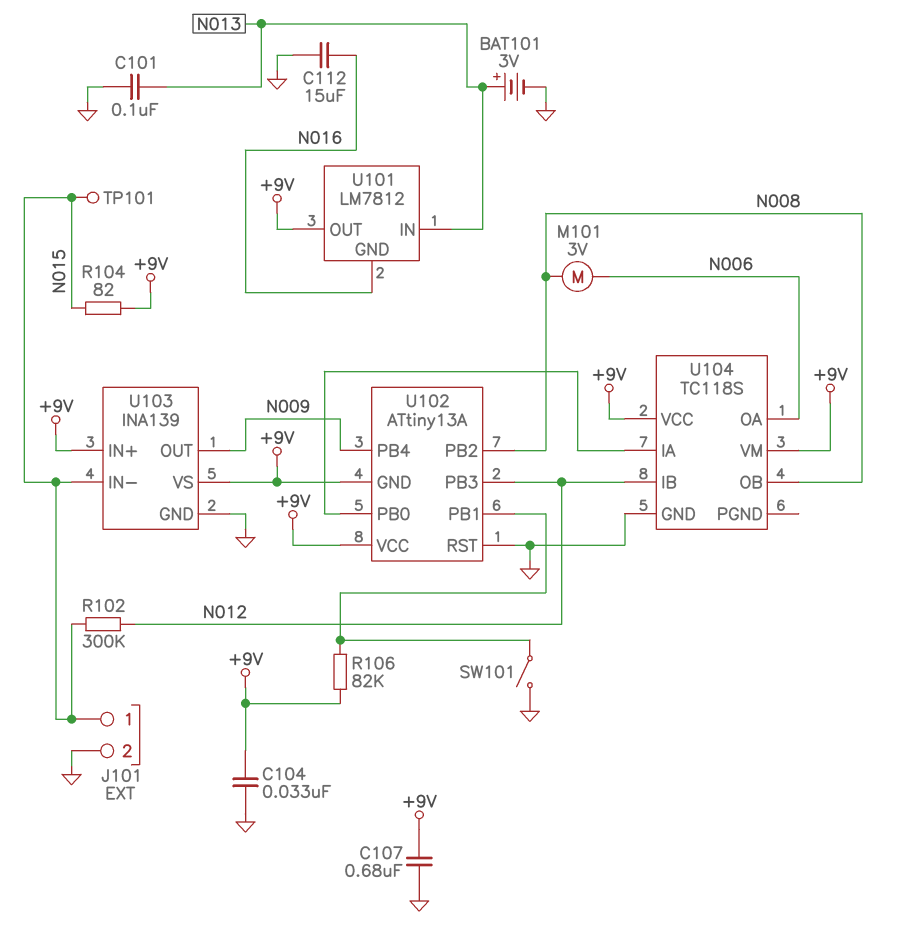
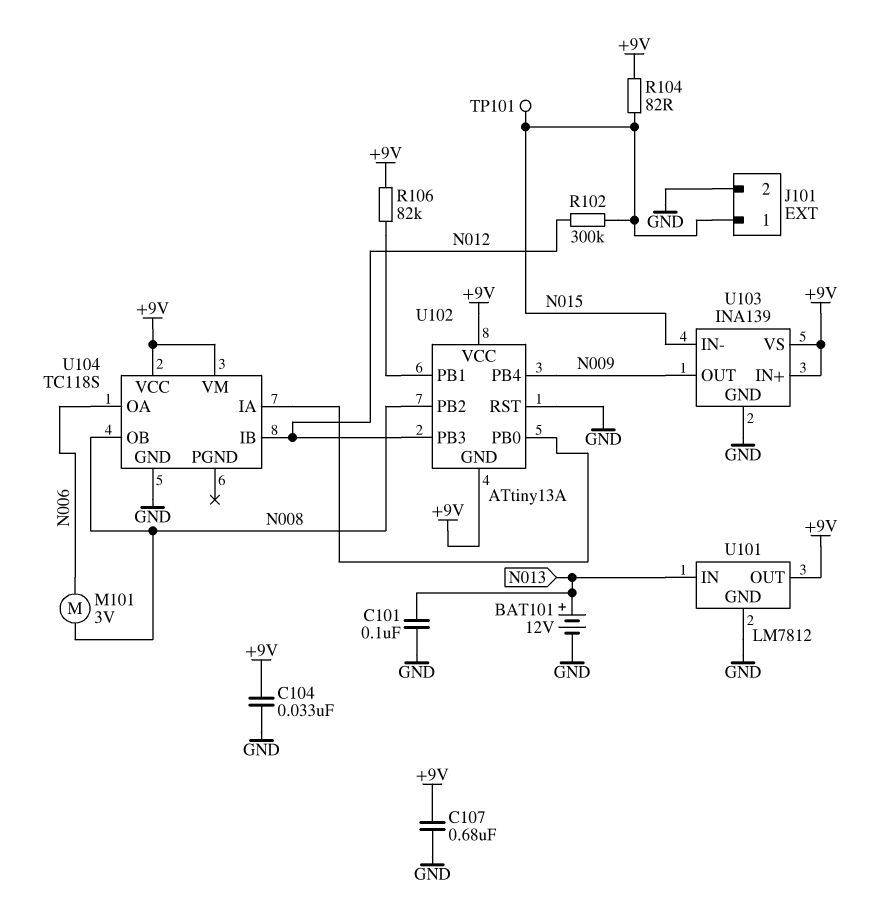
BAT101: 3V (plus N013, minus GND) -> 12V (plus N013, minus GND)
C112: 15uF (GND, N016) -> none
SW101: switch (GND, U102/PB1) -> none
U101 pin GND: N016 -> GND

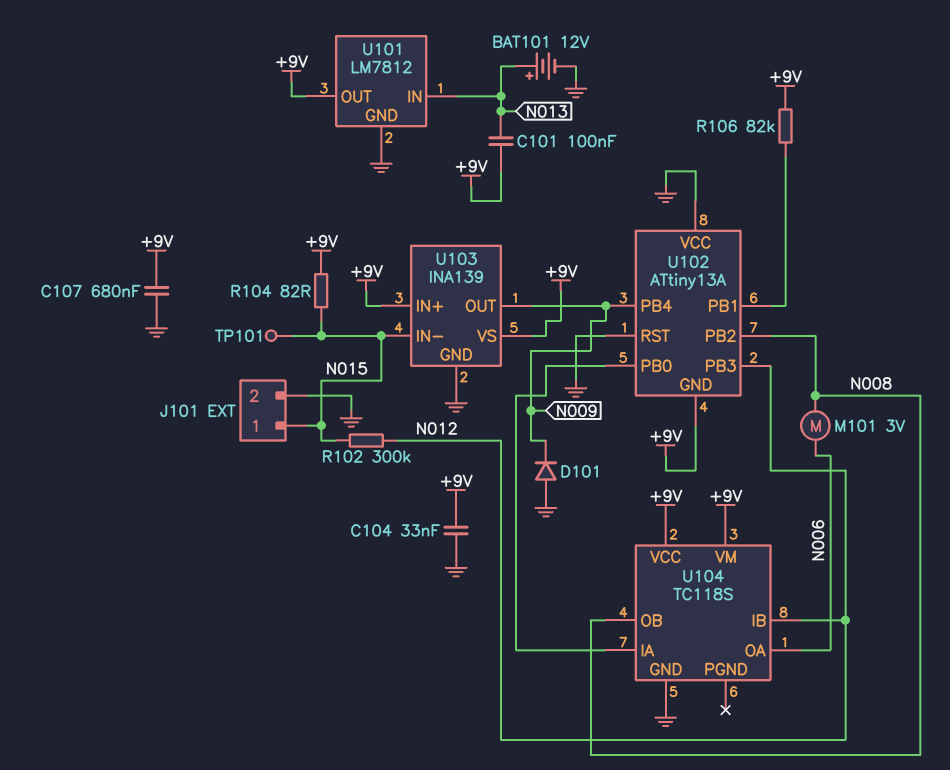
C101: 100nF (GND, N013) -> 100nF (+9V, N013)
D101: none -> diode (A GND, K N009)
U102 pin VCC: +9V -> GND

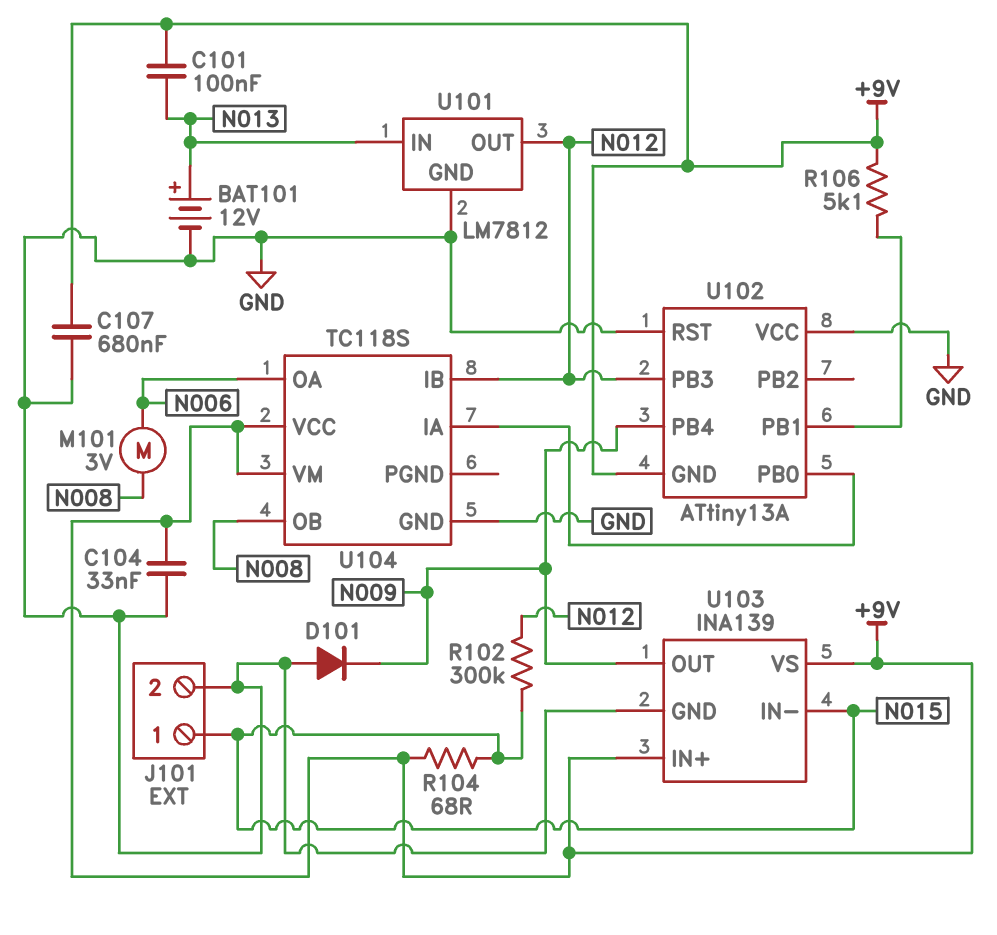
R104: 82 (+9V, N015) -> 68 (+9V, N015)
R106: 82k (+9V, U102/PB1) -> 5.1k (+9V, U102/PB1)
TP101: test point (N015) -> none
U101 pin OUT: +9V -> N012
U102 pin PB2: N008 -> none

